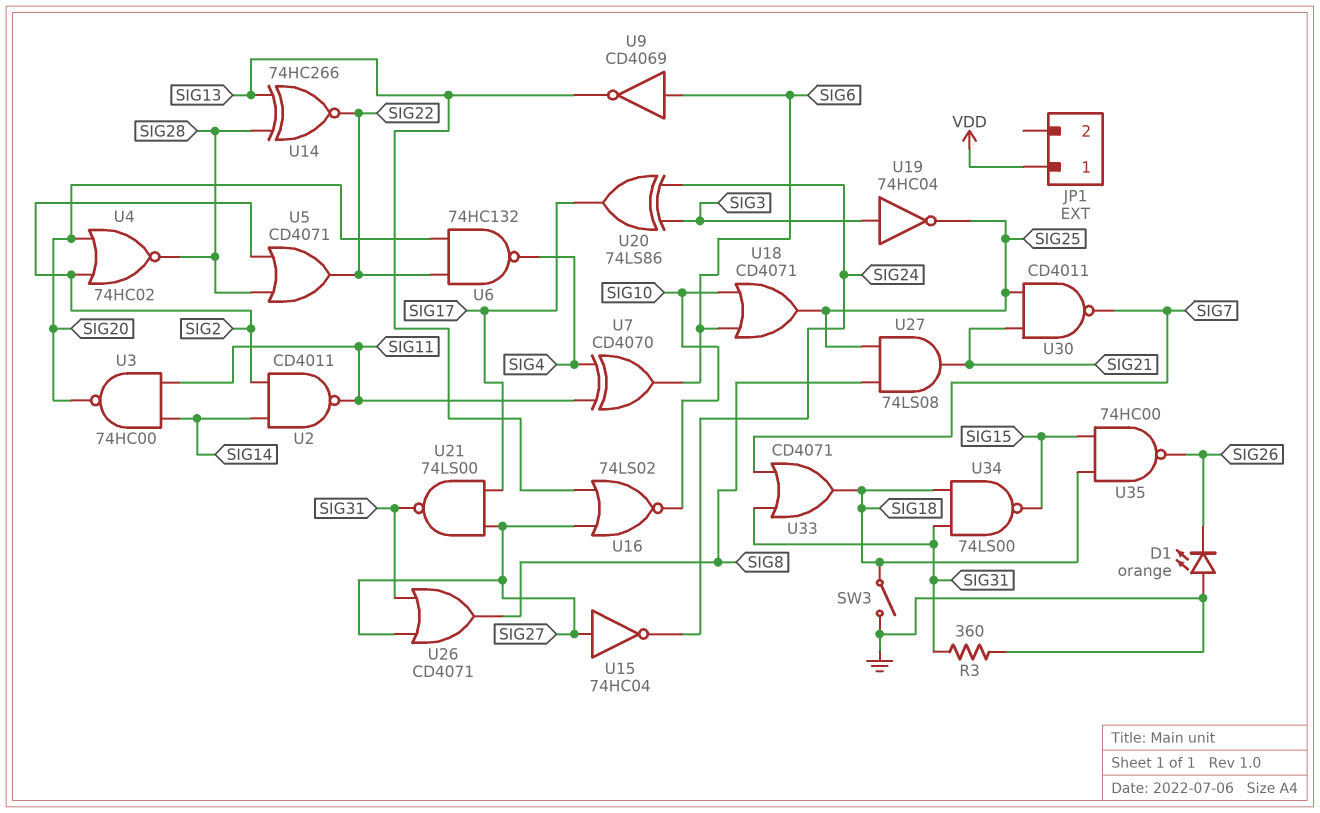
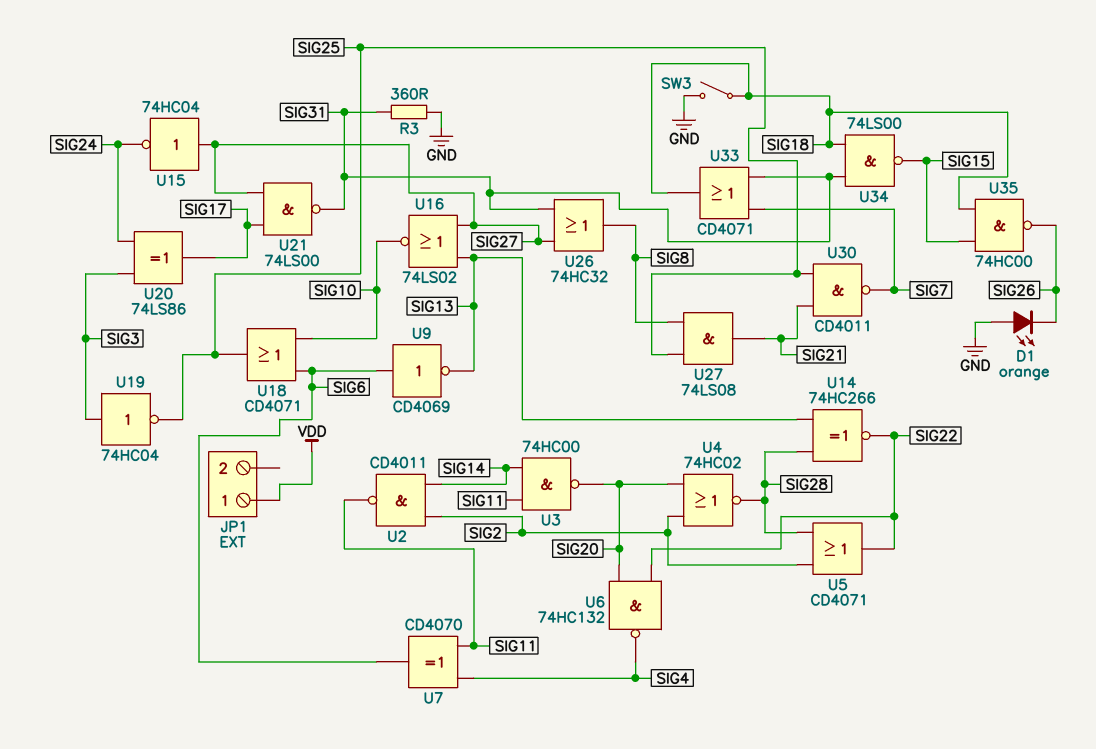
U26: OR CD4071 (in SIG27, in SIG31, out SIG8) -> OR 74HC32 (in SIG27, in SIG31, out SIG8)

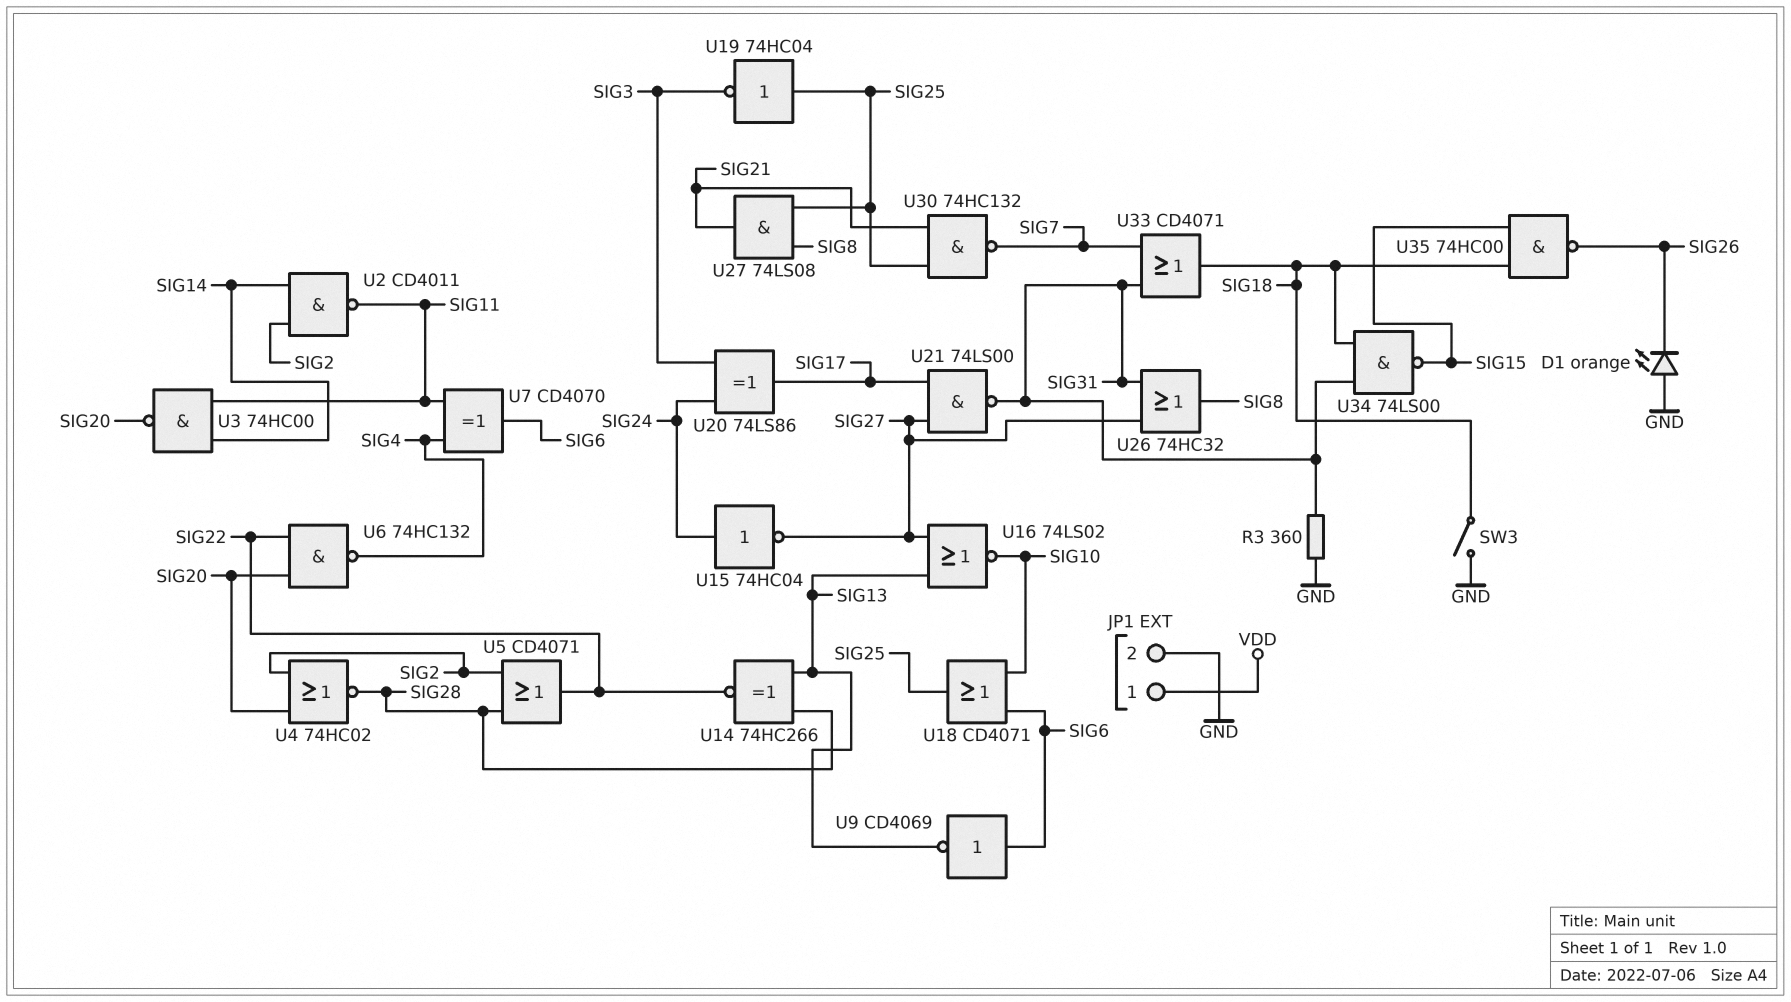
JP1 pin 2: none -> GND
U15: NOT 74HC04 (in SIG27, out SIG24) -> NOT 74HC04 (in SIG24, out SIG27)
U19: NOT 74HC04 (in SIG3, out SIG25) -> NOT 74HC04 (in SIG25, out SIG3)
U30: NAND CD4011 (in SIG21, in SIG25, out SIG7) -> NAND 74HC132 (in SIG21, in SIG25, out SIG7)

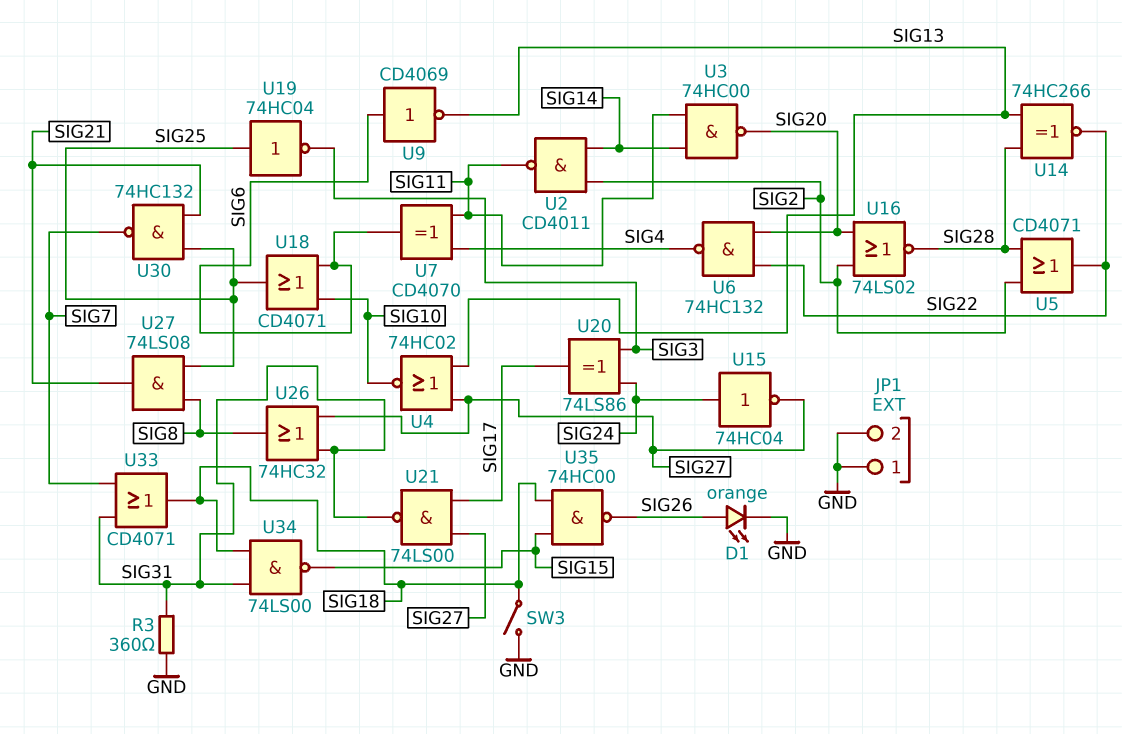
D1: LED orange (A GND, K SIG26) -> LED orange (A SIG26, K GND)
JP1 pin 1: VDD -> GND
U4: NOR 74HC02 (in SIG2, in SIG20, out SIG28) -> NOR 74HC02 (in SIG13, in SIG27, out SIG10)
U16: NOR 74LS02 (in SIG13, in SIG27, out SIG10) -> NOR 74LS02 (in SIG2, in SIG20, out SIG28)

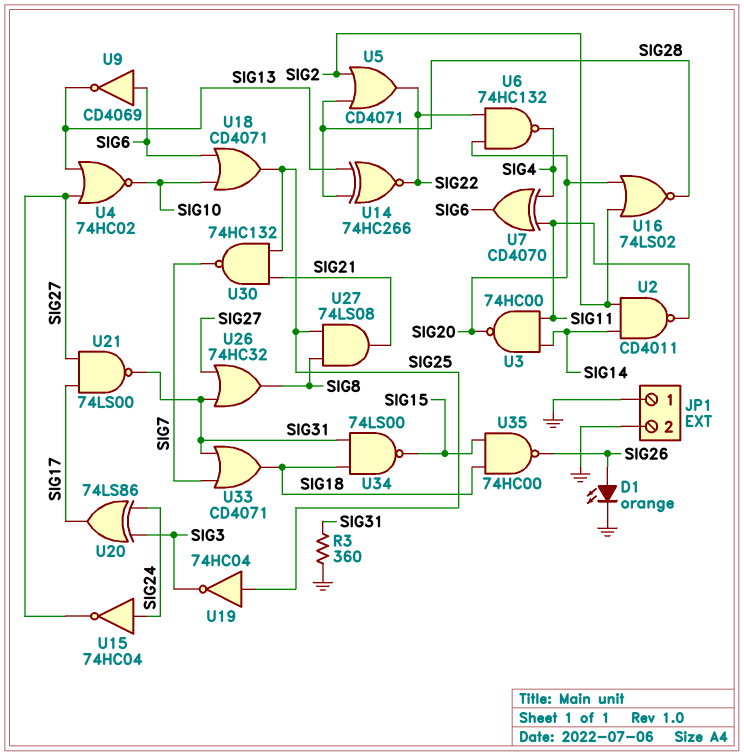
SW3: switch (GND, SIG18) -> none

